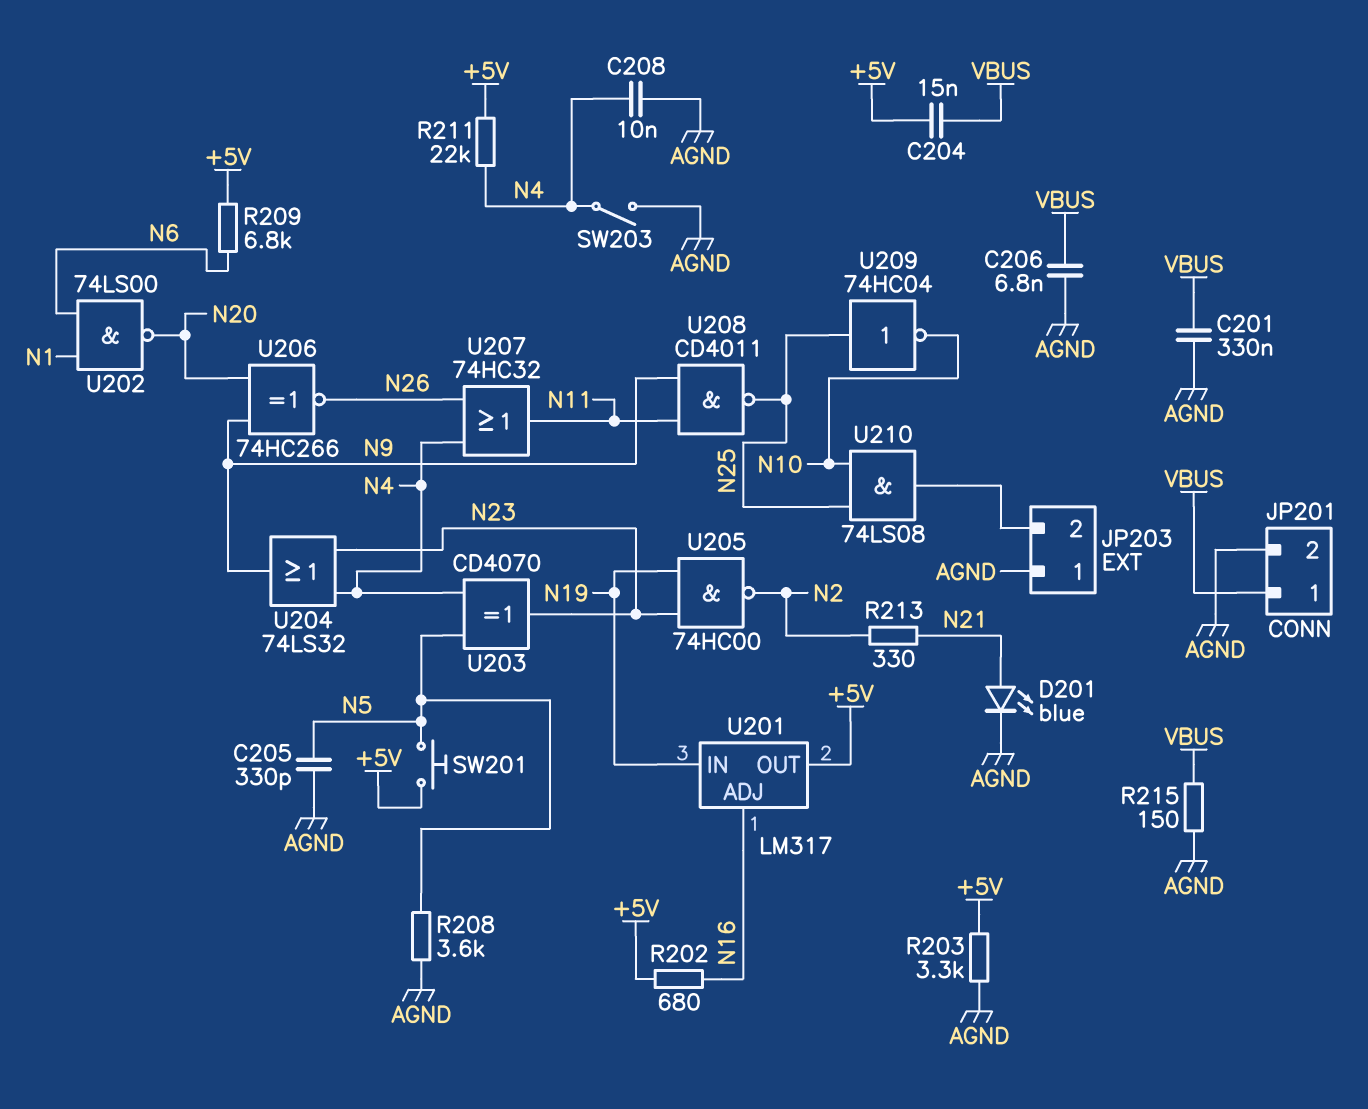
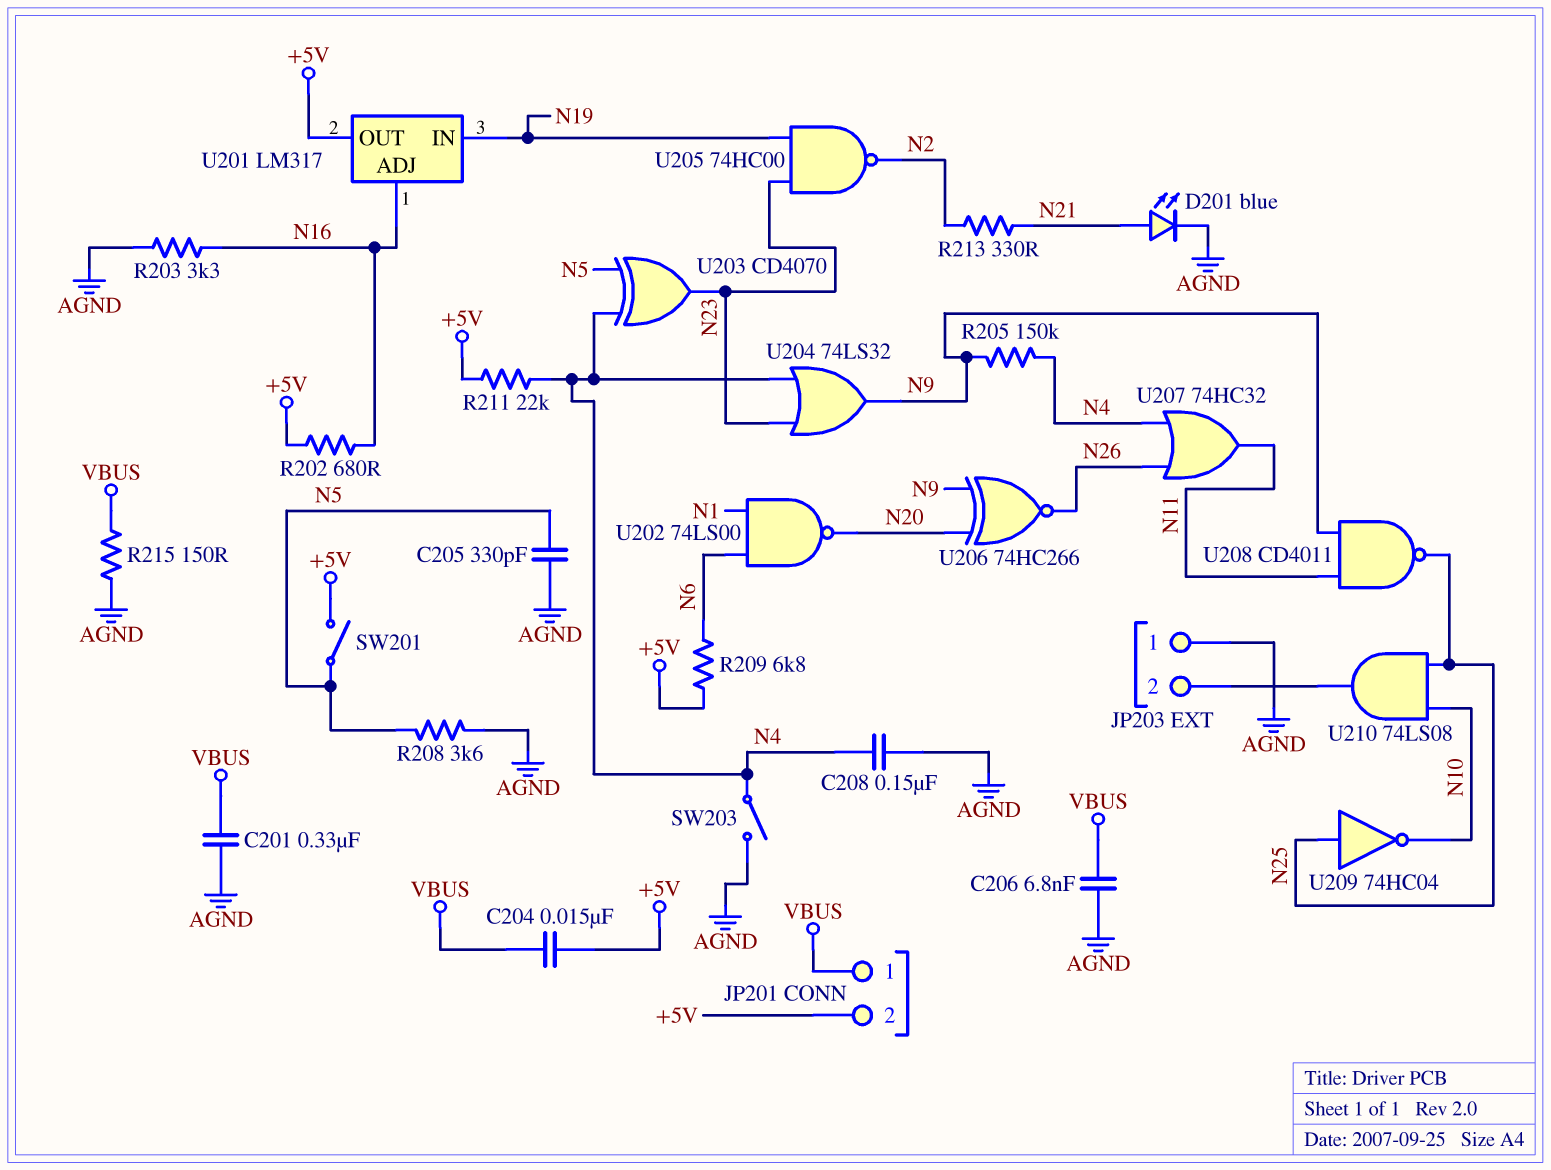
C208: 10nF (AGND, N4) -> 150nF (AGND, N4)
JP201 pin 2: AGND -> +5V
R203: 3.3k (+5V, AGND) -> 3.3k (AGND, N16)
R205: none -> 150k (N4, N9)
SW201: button (+5V, N5) -> switch (+5V, N5)

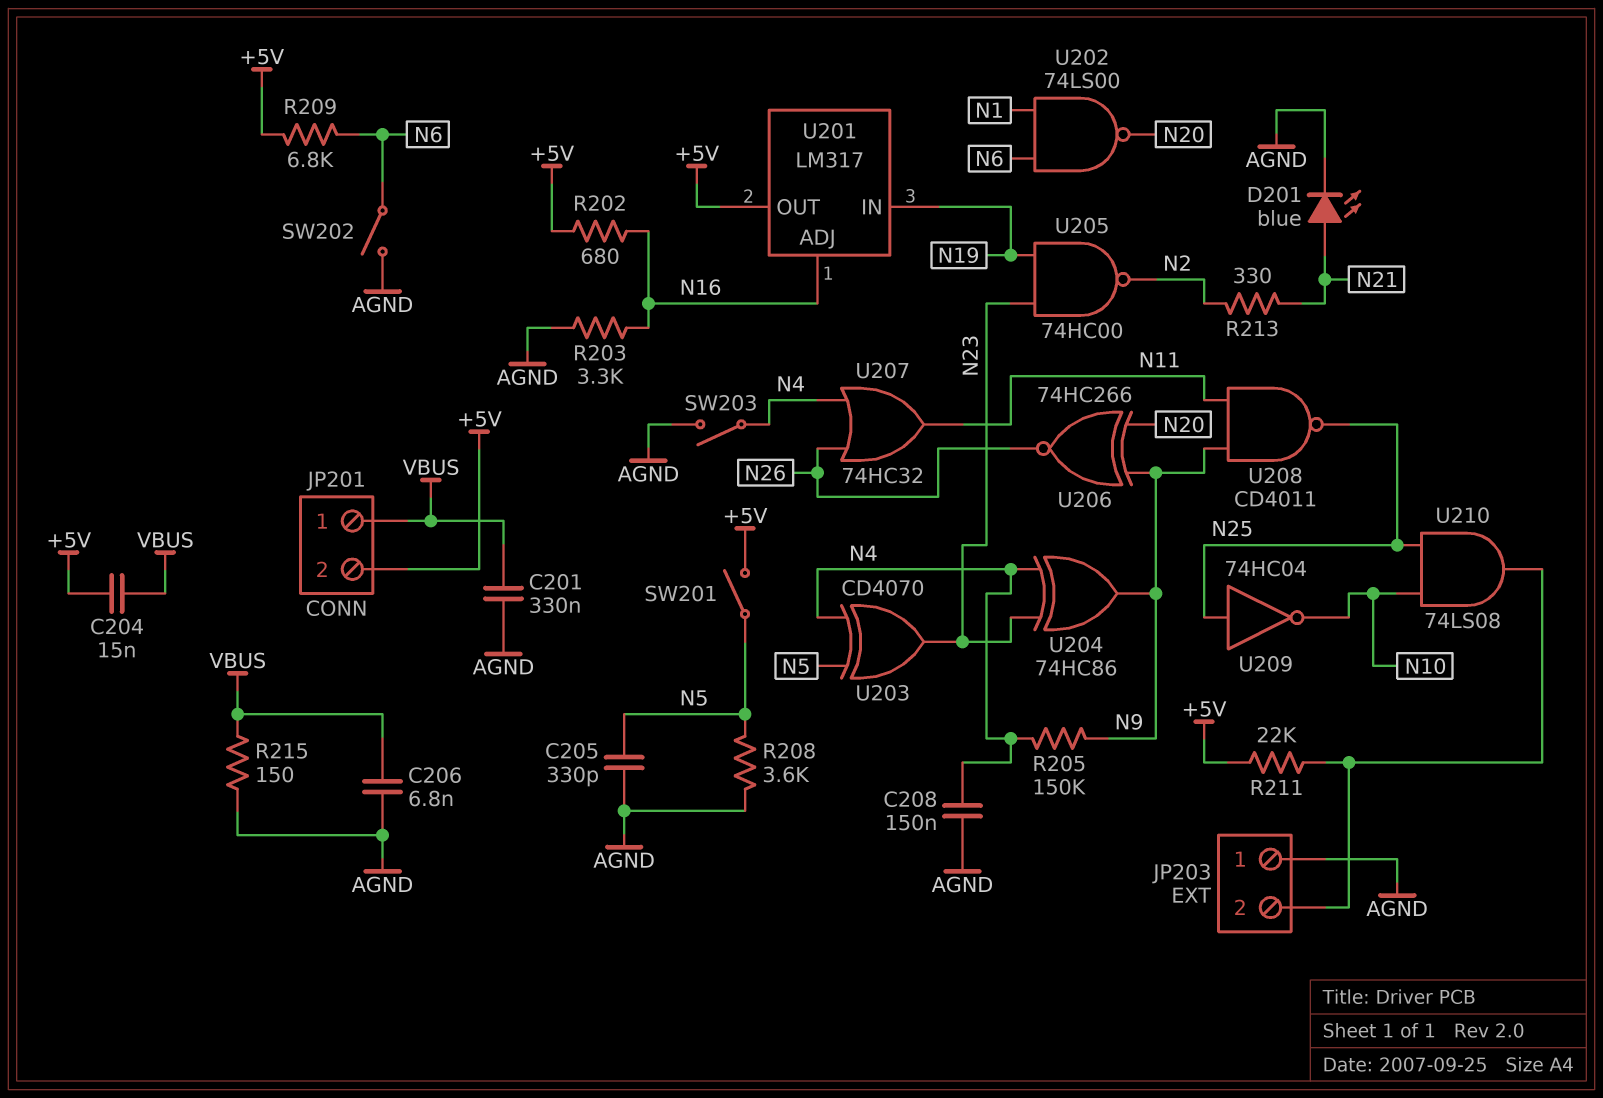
R211: 22k (+5V, N4) -> 22k (+5V, JP203/2)
SW202: none -> switch (AGND, N6)
U204: OR 74LS32 (in N4, in N23, out N9) -> XOR 74HC86 (in N4, in N23, out N9)

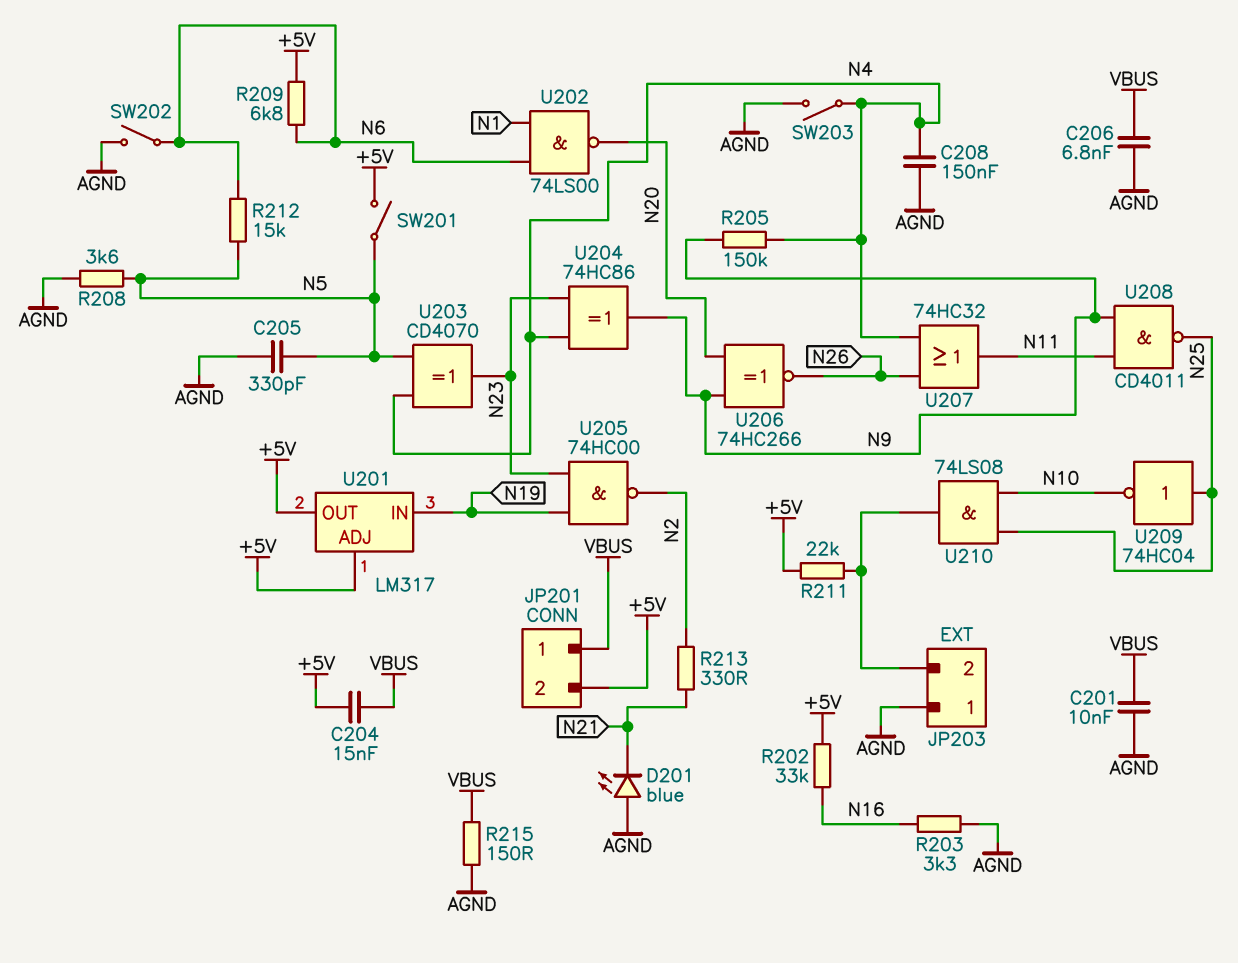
C201: 330nF (AGND, VBUS) -> 10nF (AGND, VBUS)
D201: LED blue (A N21, K AGND) -> LED blue (A AGND, K N21)
R202: 680 (+5V, N16) -> 33k (+5V, N16)
R212: none -> 15k (N5, N6)
U201 pin ADJ: N16 -> +5V

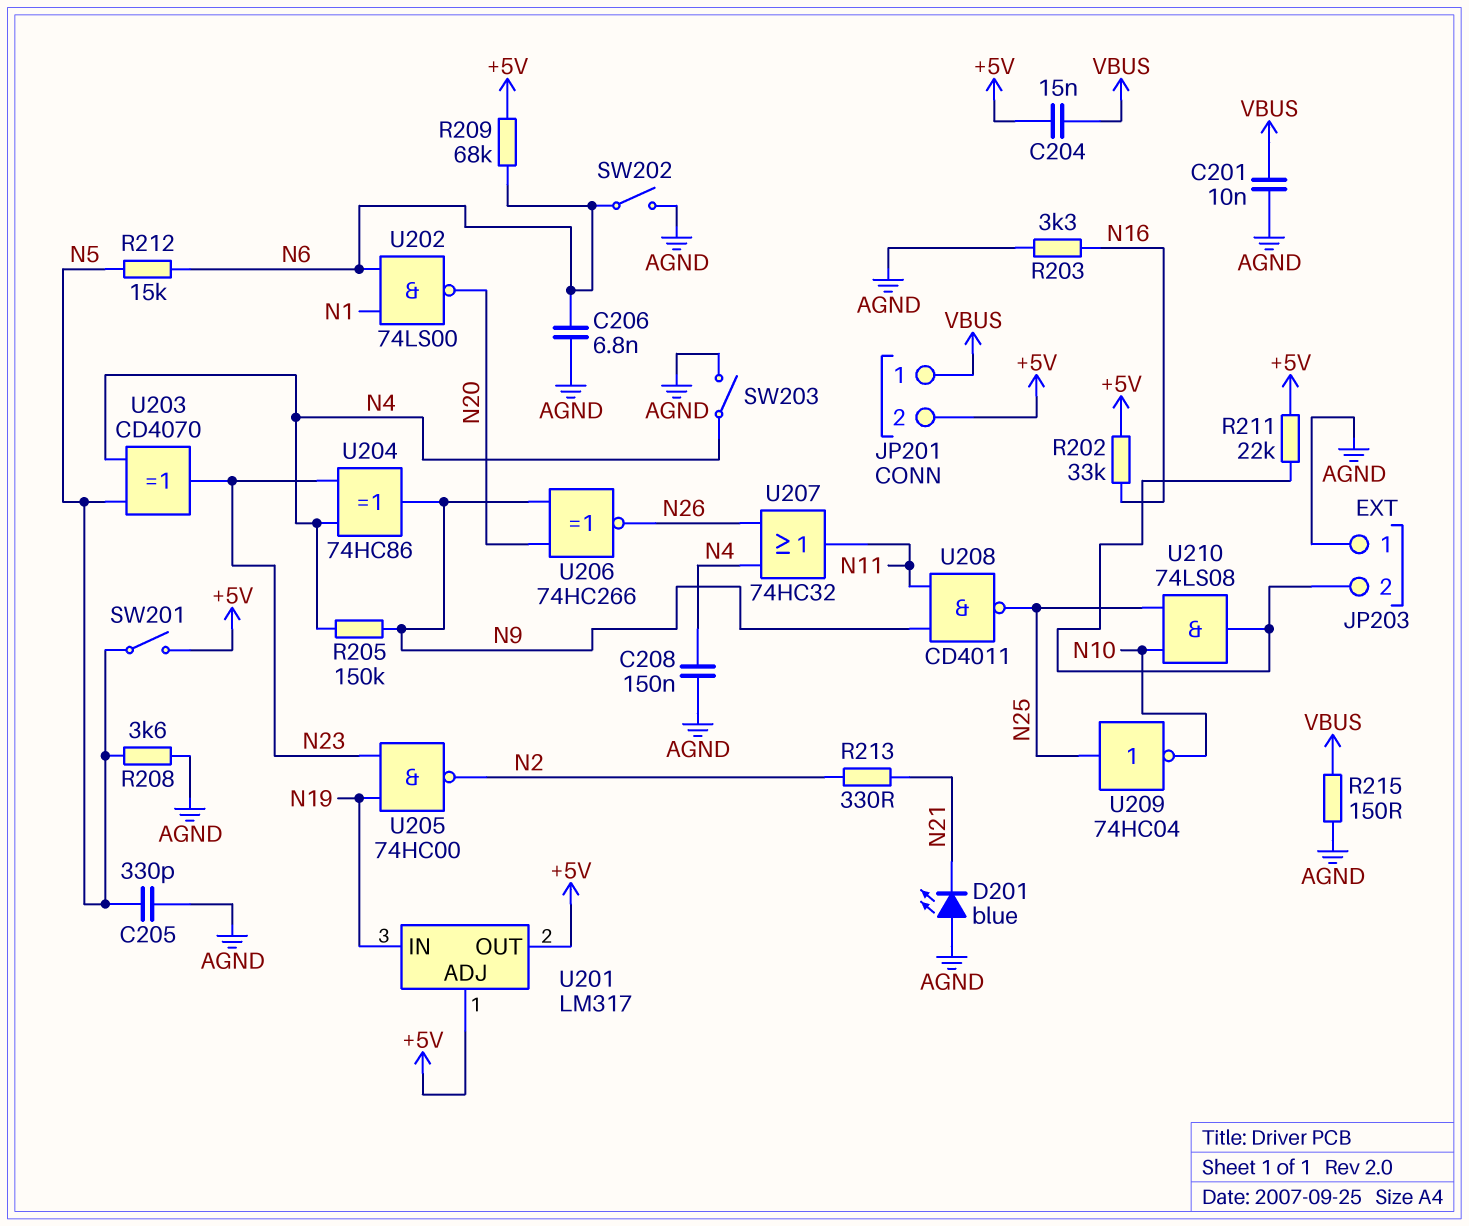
C206: 6.8nF (AGND, VBUS) -> 6.8nF (AGND, N6)
R209: 6.8k (+5V, N6) -> 68k (+5V, N6)

